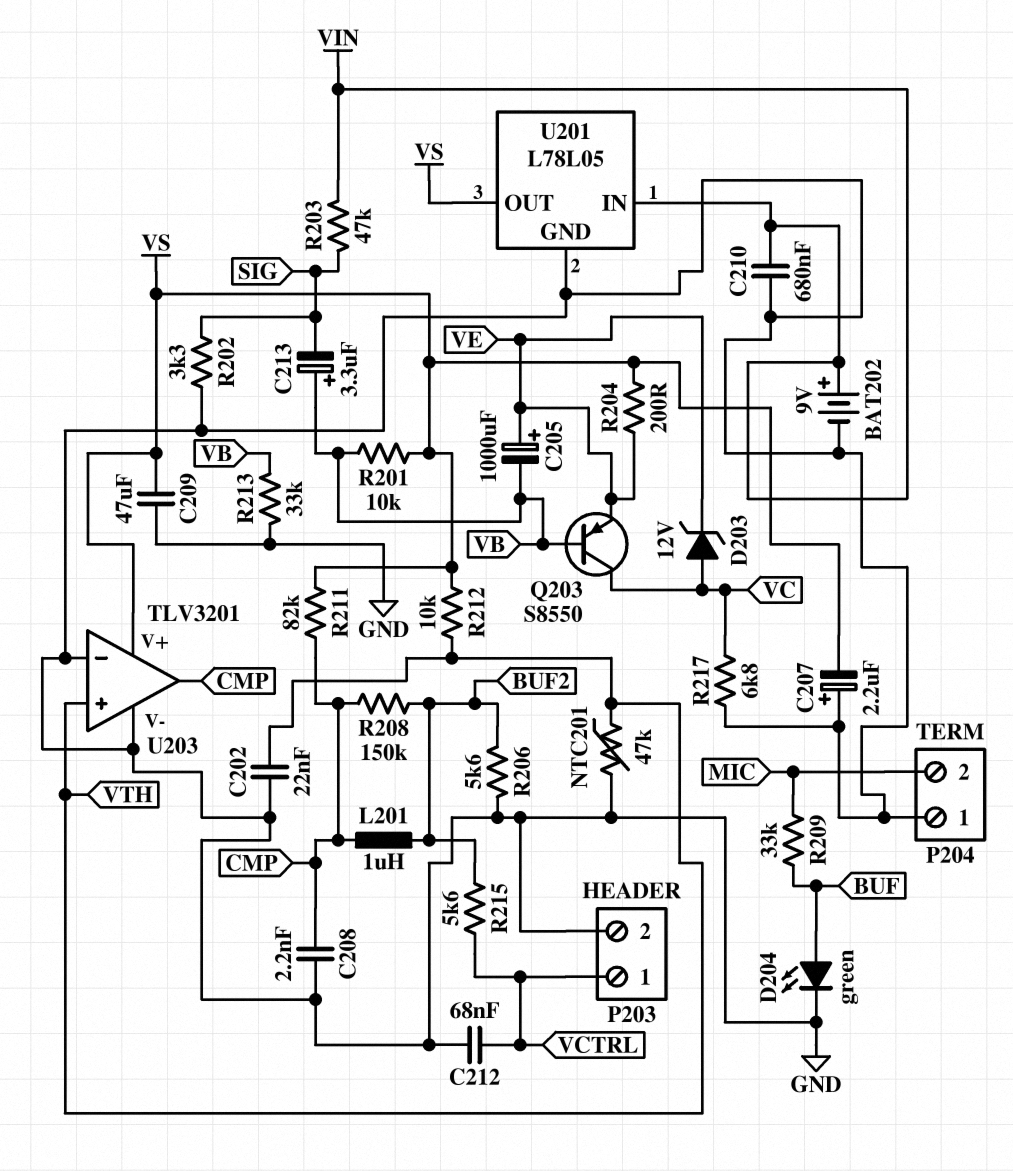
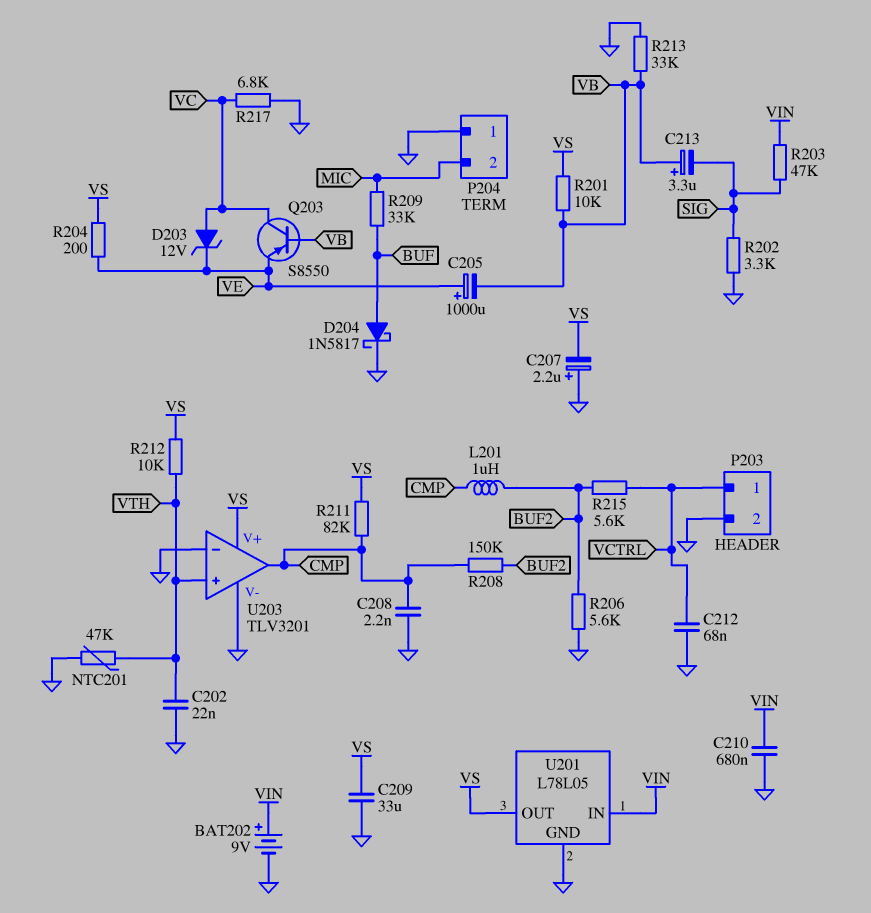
C209: 47uF (GND, VS) -> 33uF (GND, VS)
D204: LED green (A BUF, K GND) -> schottky 1N5817 (A BUF, K GND)

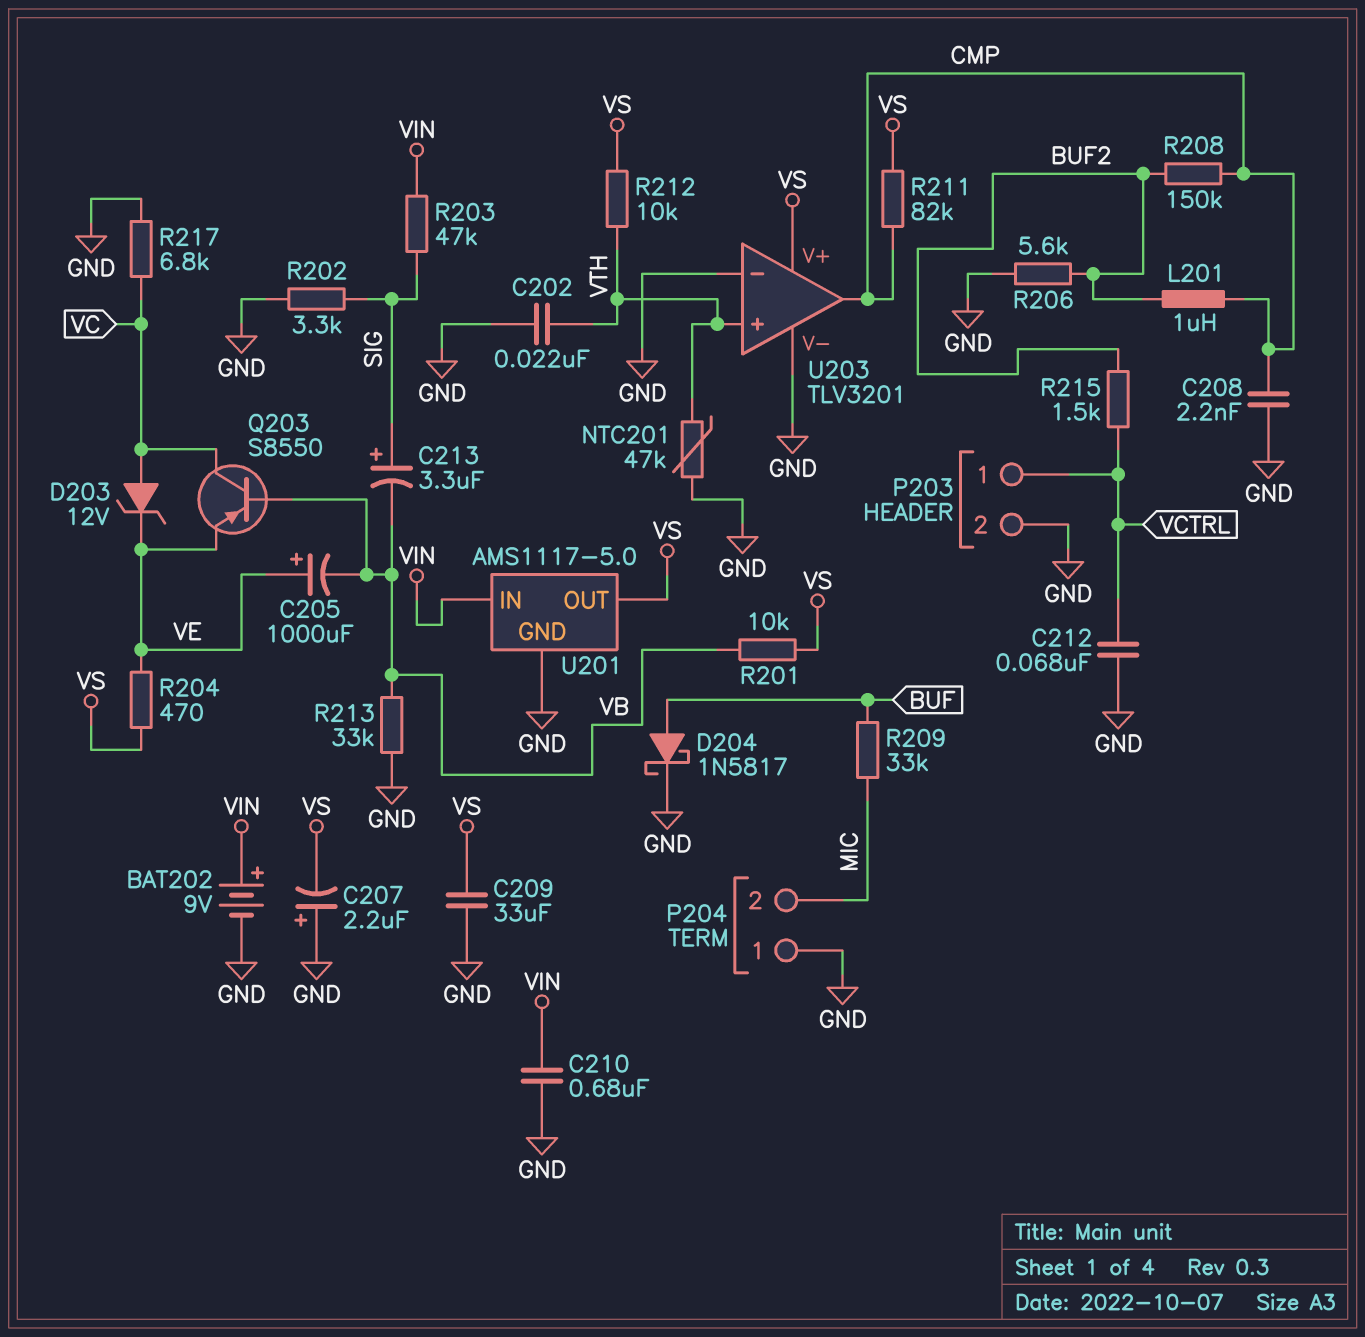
C213: 3.3uF (plus VB, minus SIG) -> 3.3uF (plus SIG, minus VB)
R204: 200 (VE, VS) -> 470 (VE, VS)
R215: 5.6k (BUF2, VCTRL) -> 1.5k (BUF2, VCTRL)
U201: L78L05 -> AMS1117-5.0

